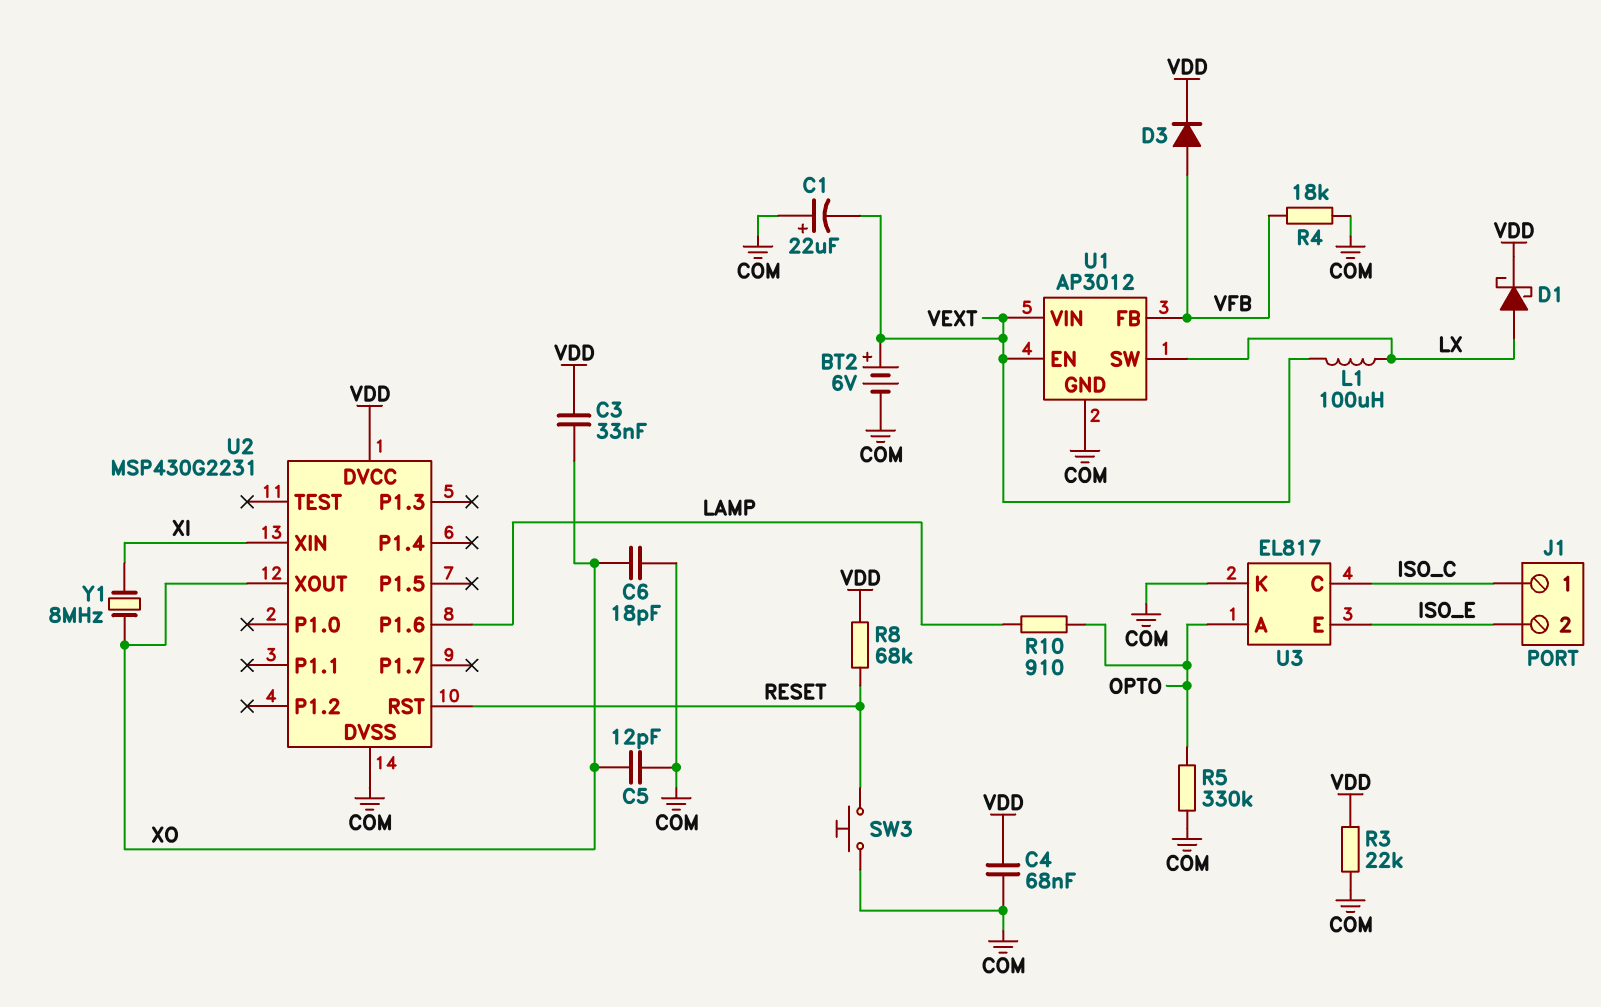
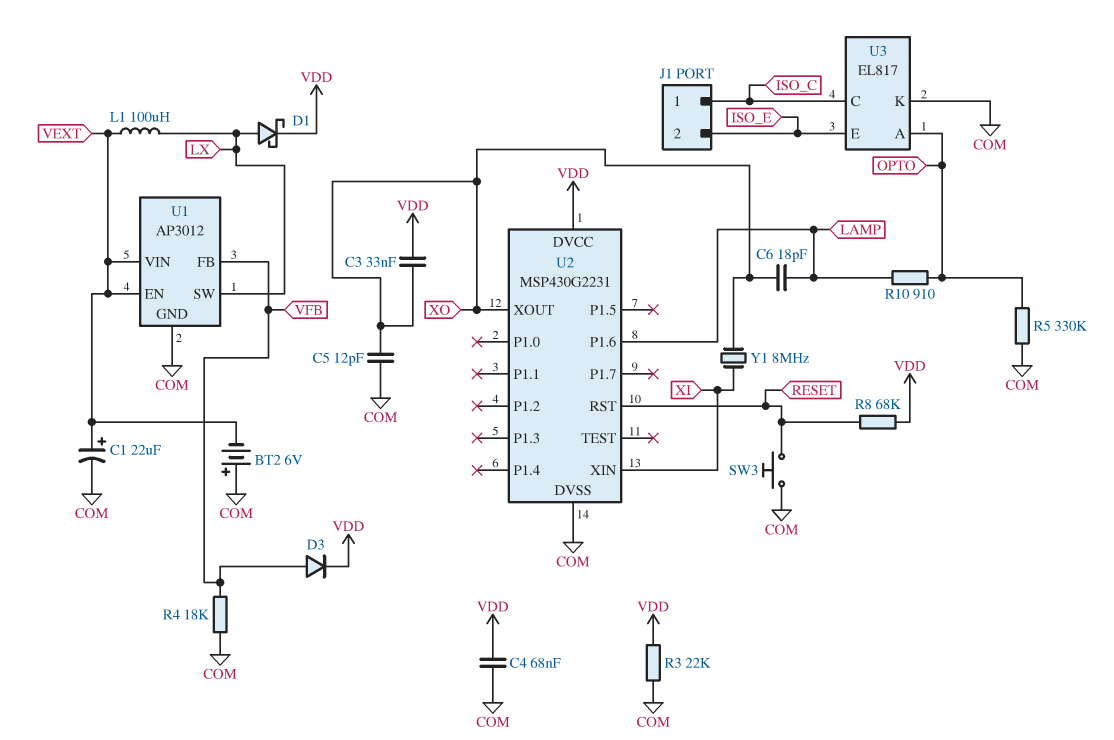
BT2: 6V (plus VEXT, minus COM) -> 6V (plus COM, minus VEXT)
C1: 22uF (plus COM, minus VEXT) -> 22uF (plus VEXT, minus COM)
C6: 18pF (COM, XO) -> 18pF (LAMP, XO)

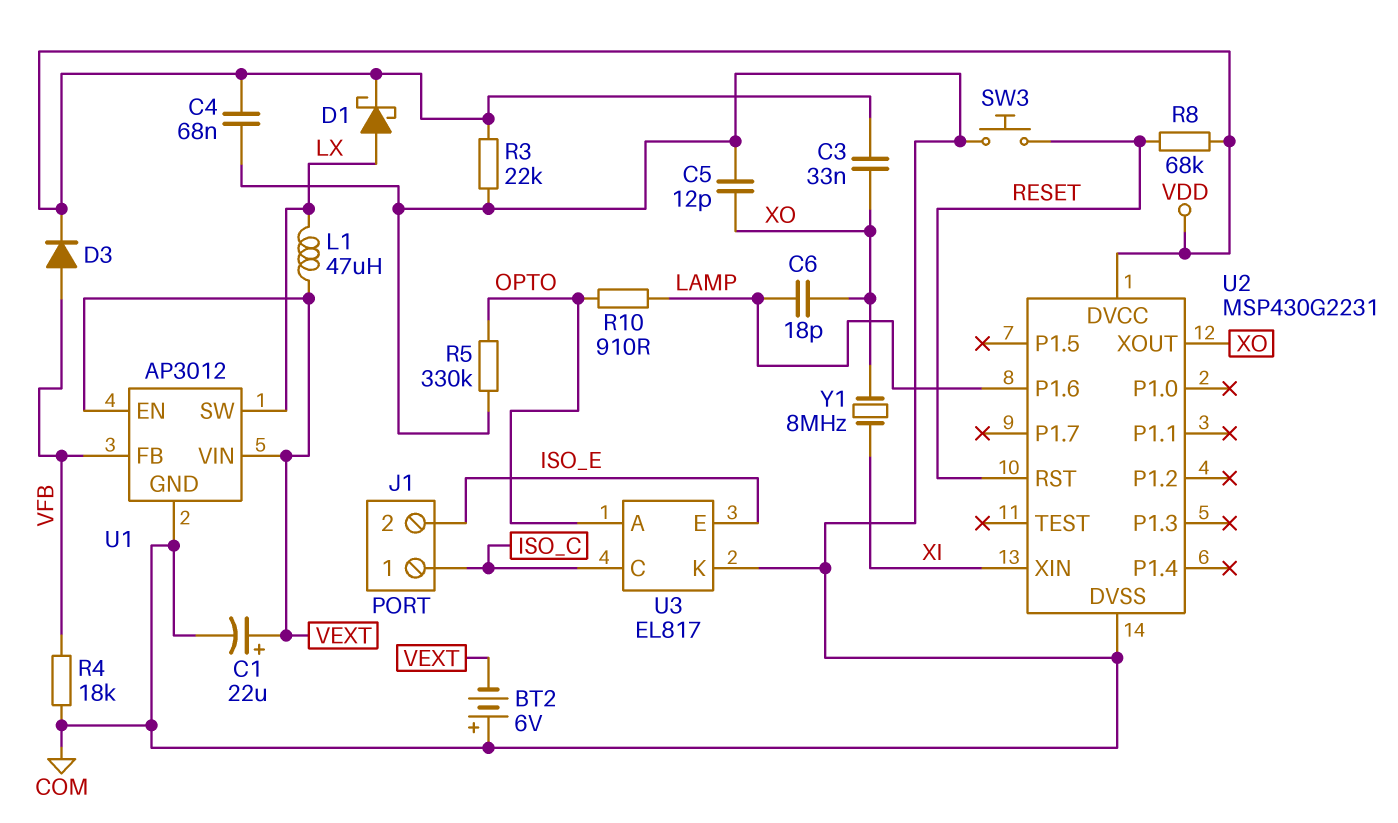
L1: 100uH (LX, VEXT) -> 47uH (LX, VEXT)

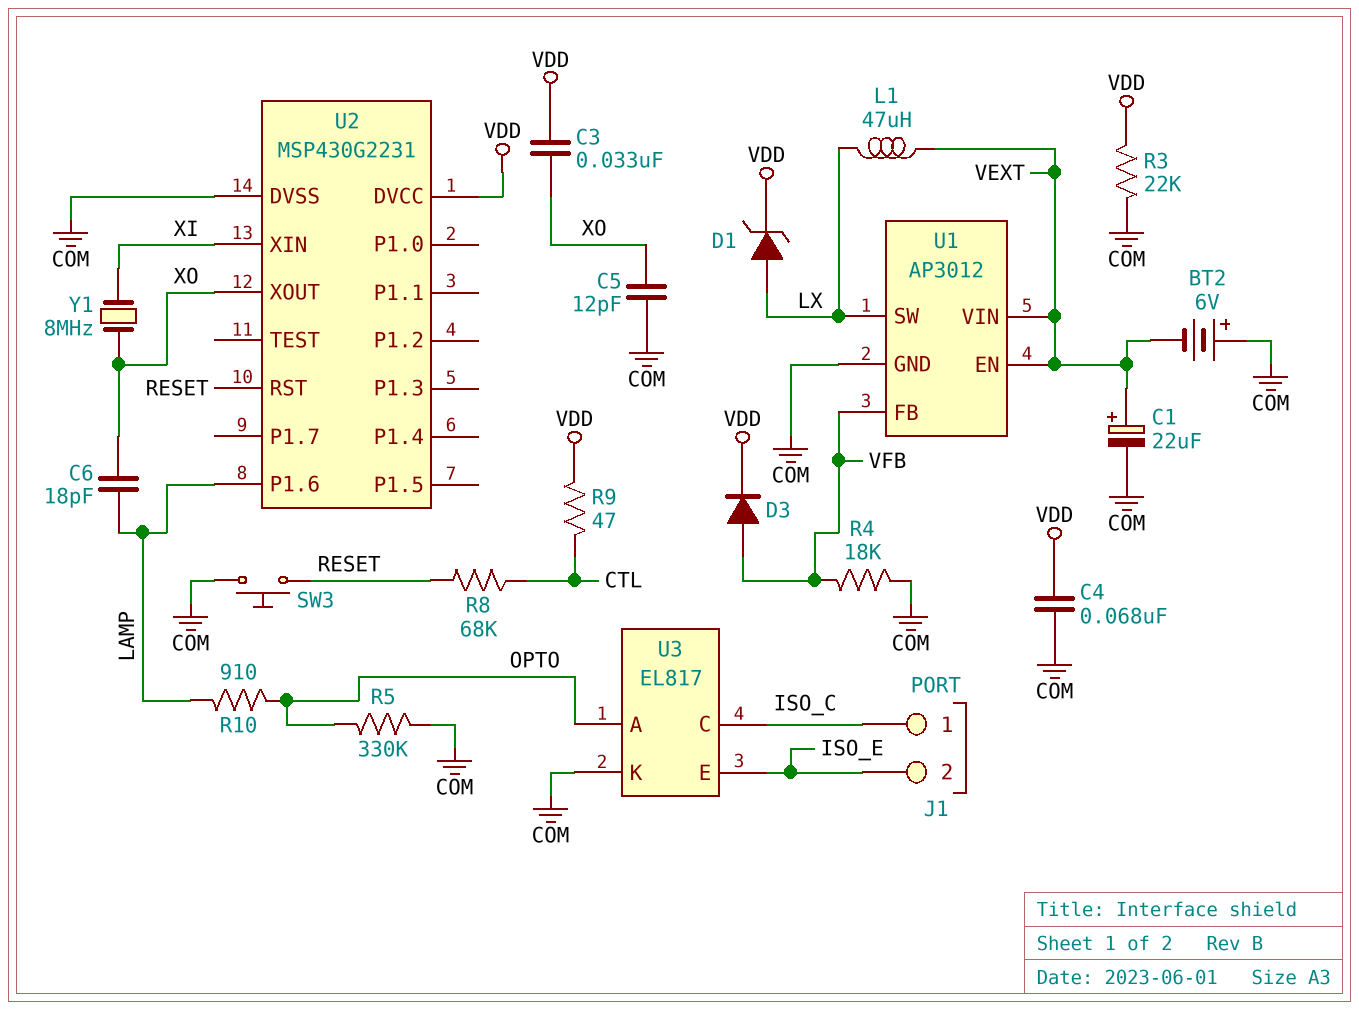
D1: schottky (A LX, K VDD) -> zener (A LX, K VDD)
R8: 68k (RESET, VDD) -> 68k (CTL, RESET)
R9: none -> 47 (CTL, VDD)

